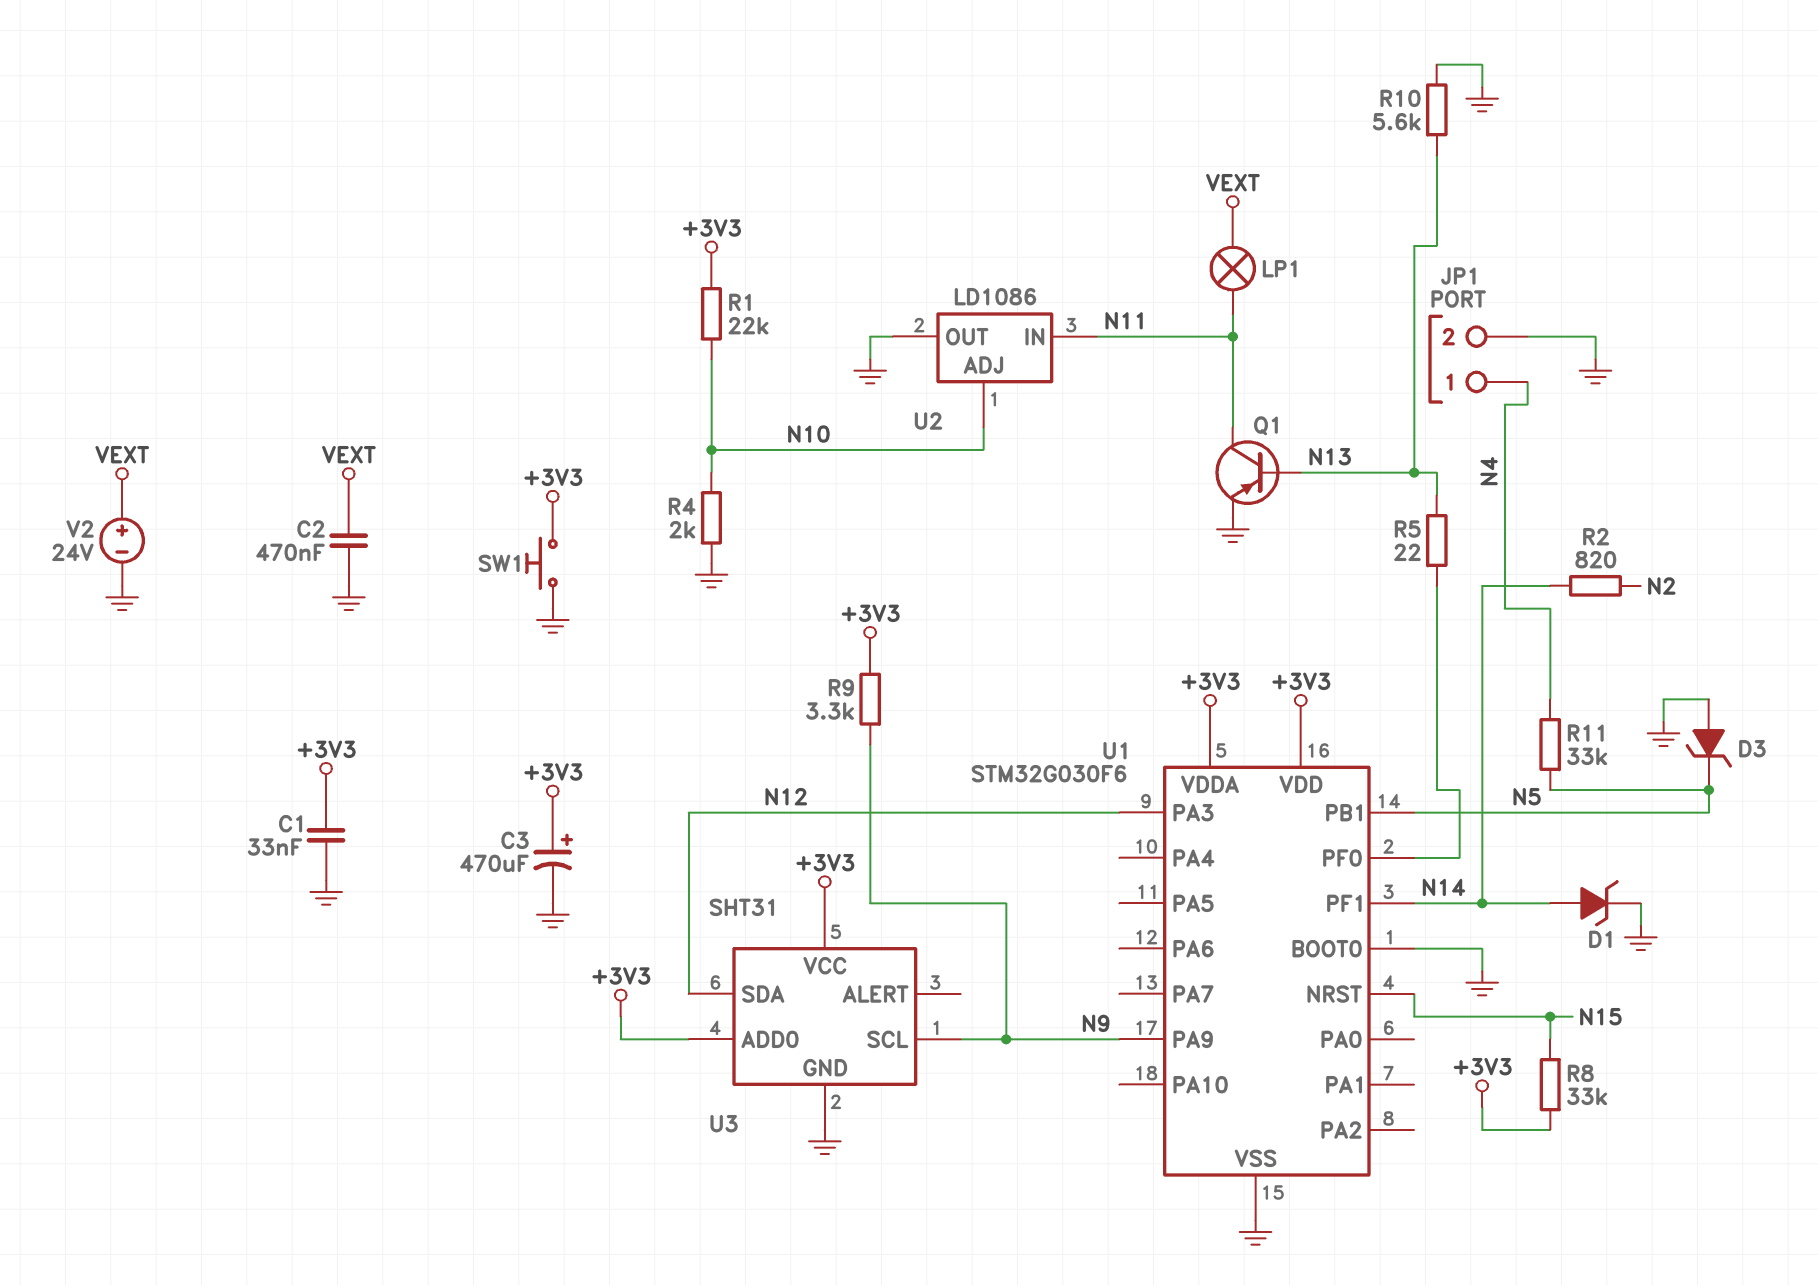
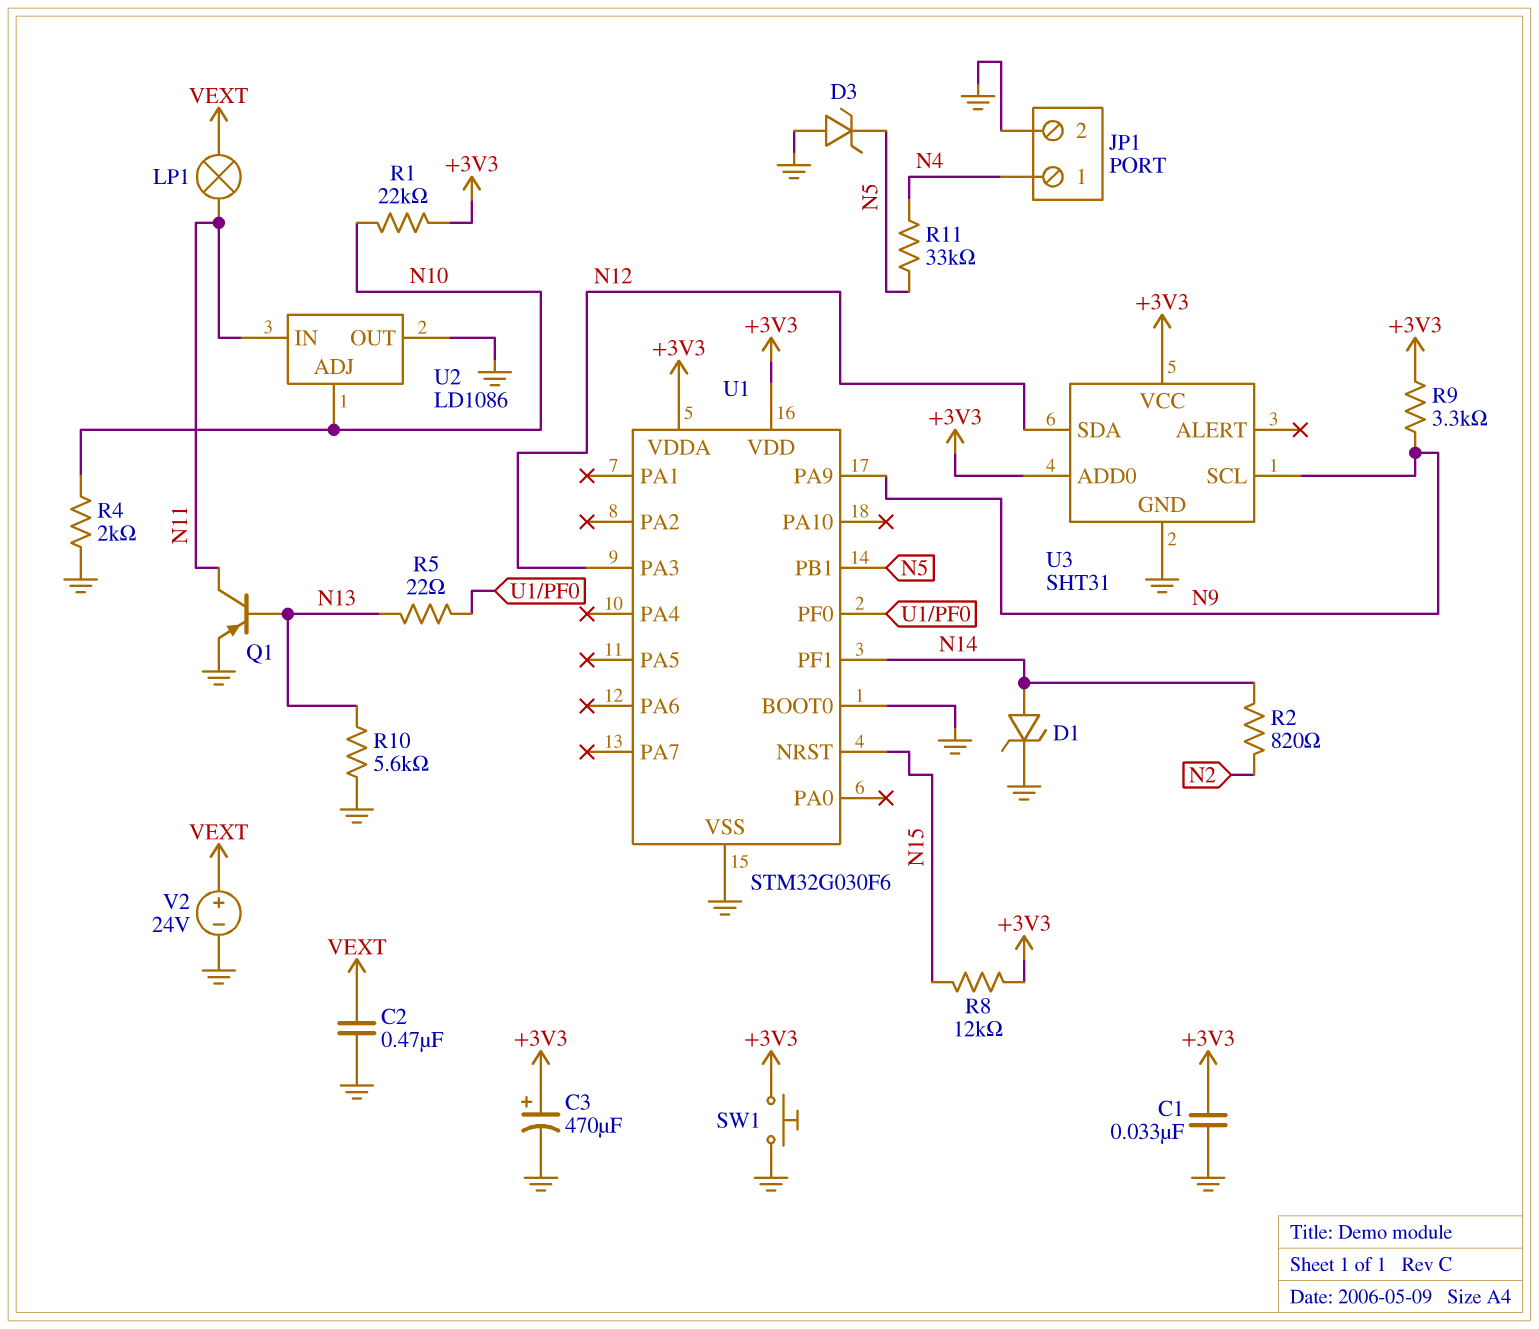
R8: 33k (+3V3, N15) -> 12k (+3V3, N15)

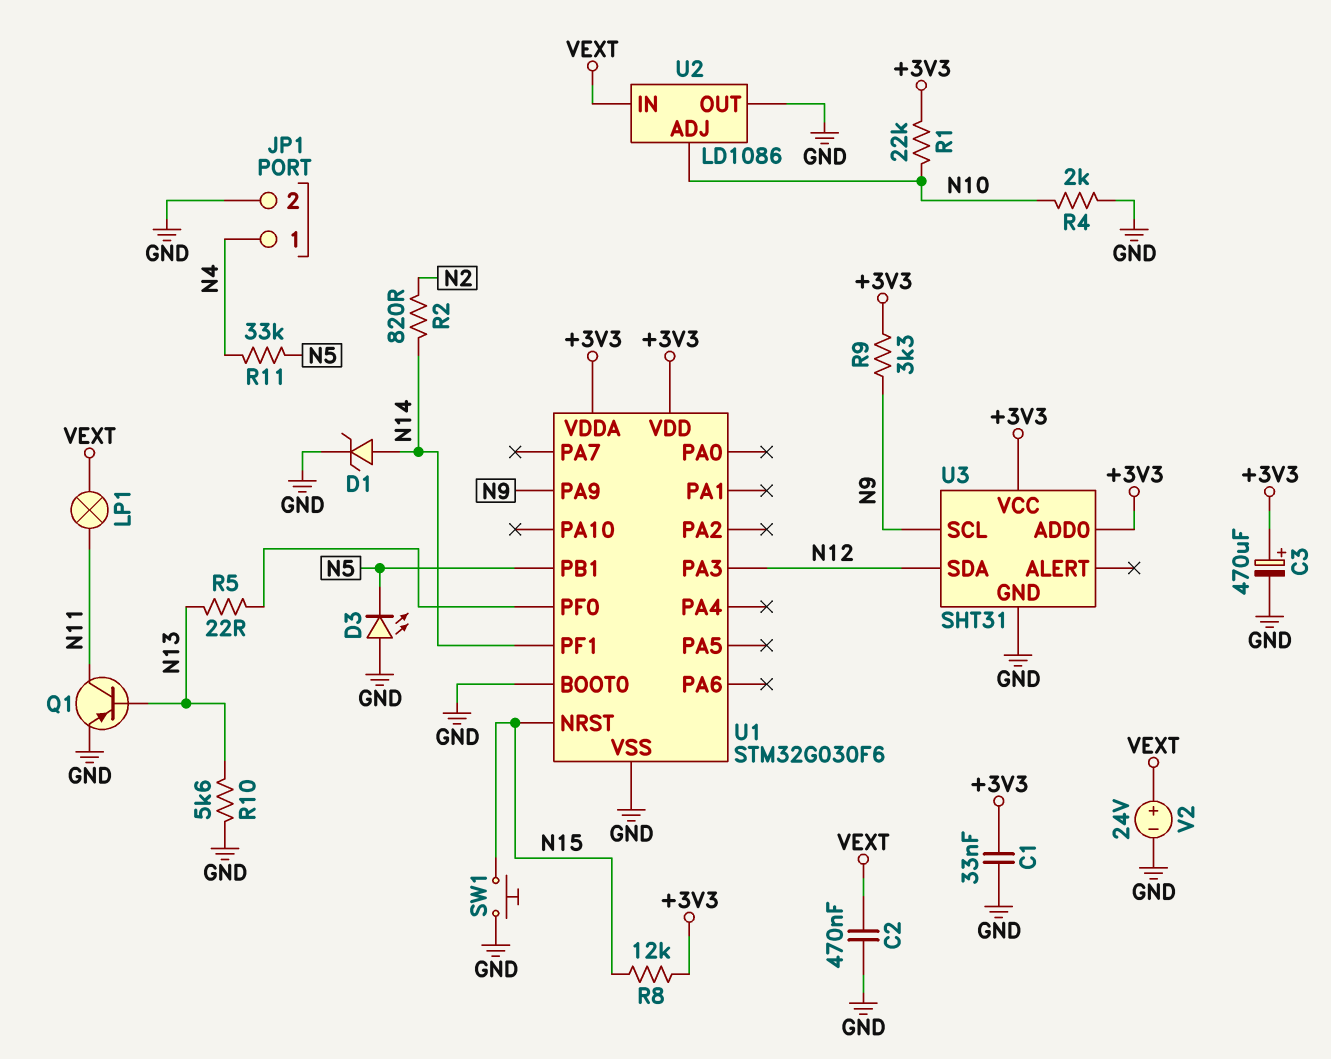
D3: zener (A GND, K N5) -> LED (A GND, K N5)
SW1: button (+3V3, GND) -> button (GND, N15)
U2 pin IN: N11 -> VEXT

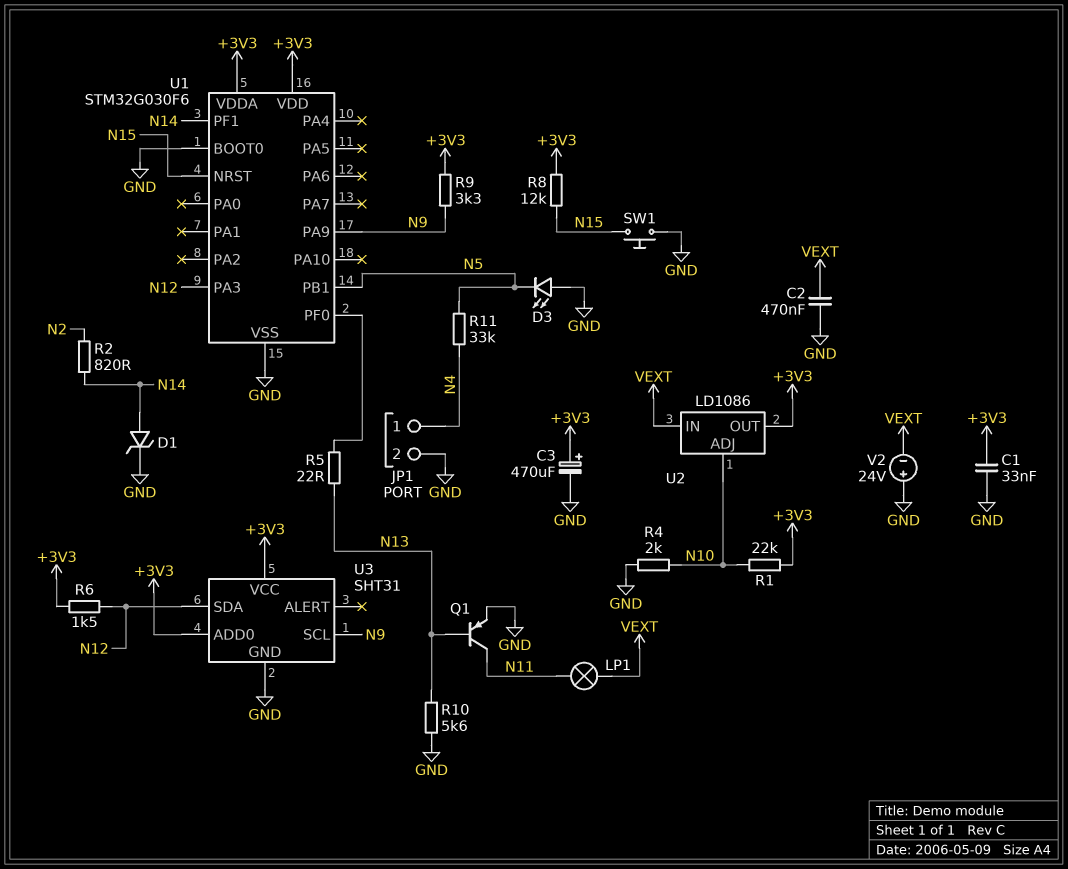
R6: none -> 1.5k (+3V3, N12)
U2 pin OUT: GND -> +3V3
V2: 24V (plus VEXT, minus GND) -> 24V (plus GND, minus VEXT)

